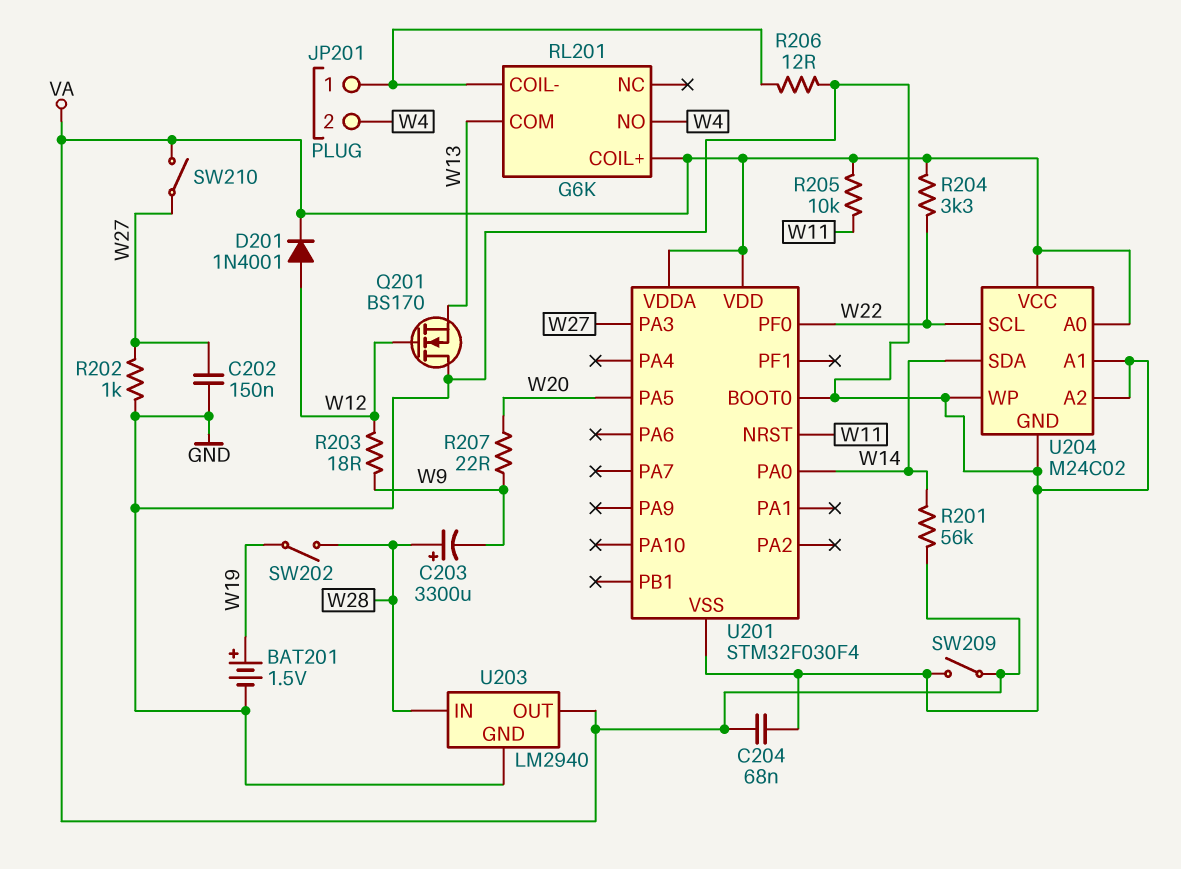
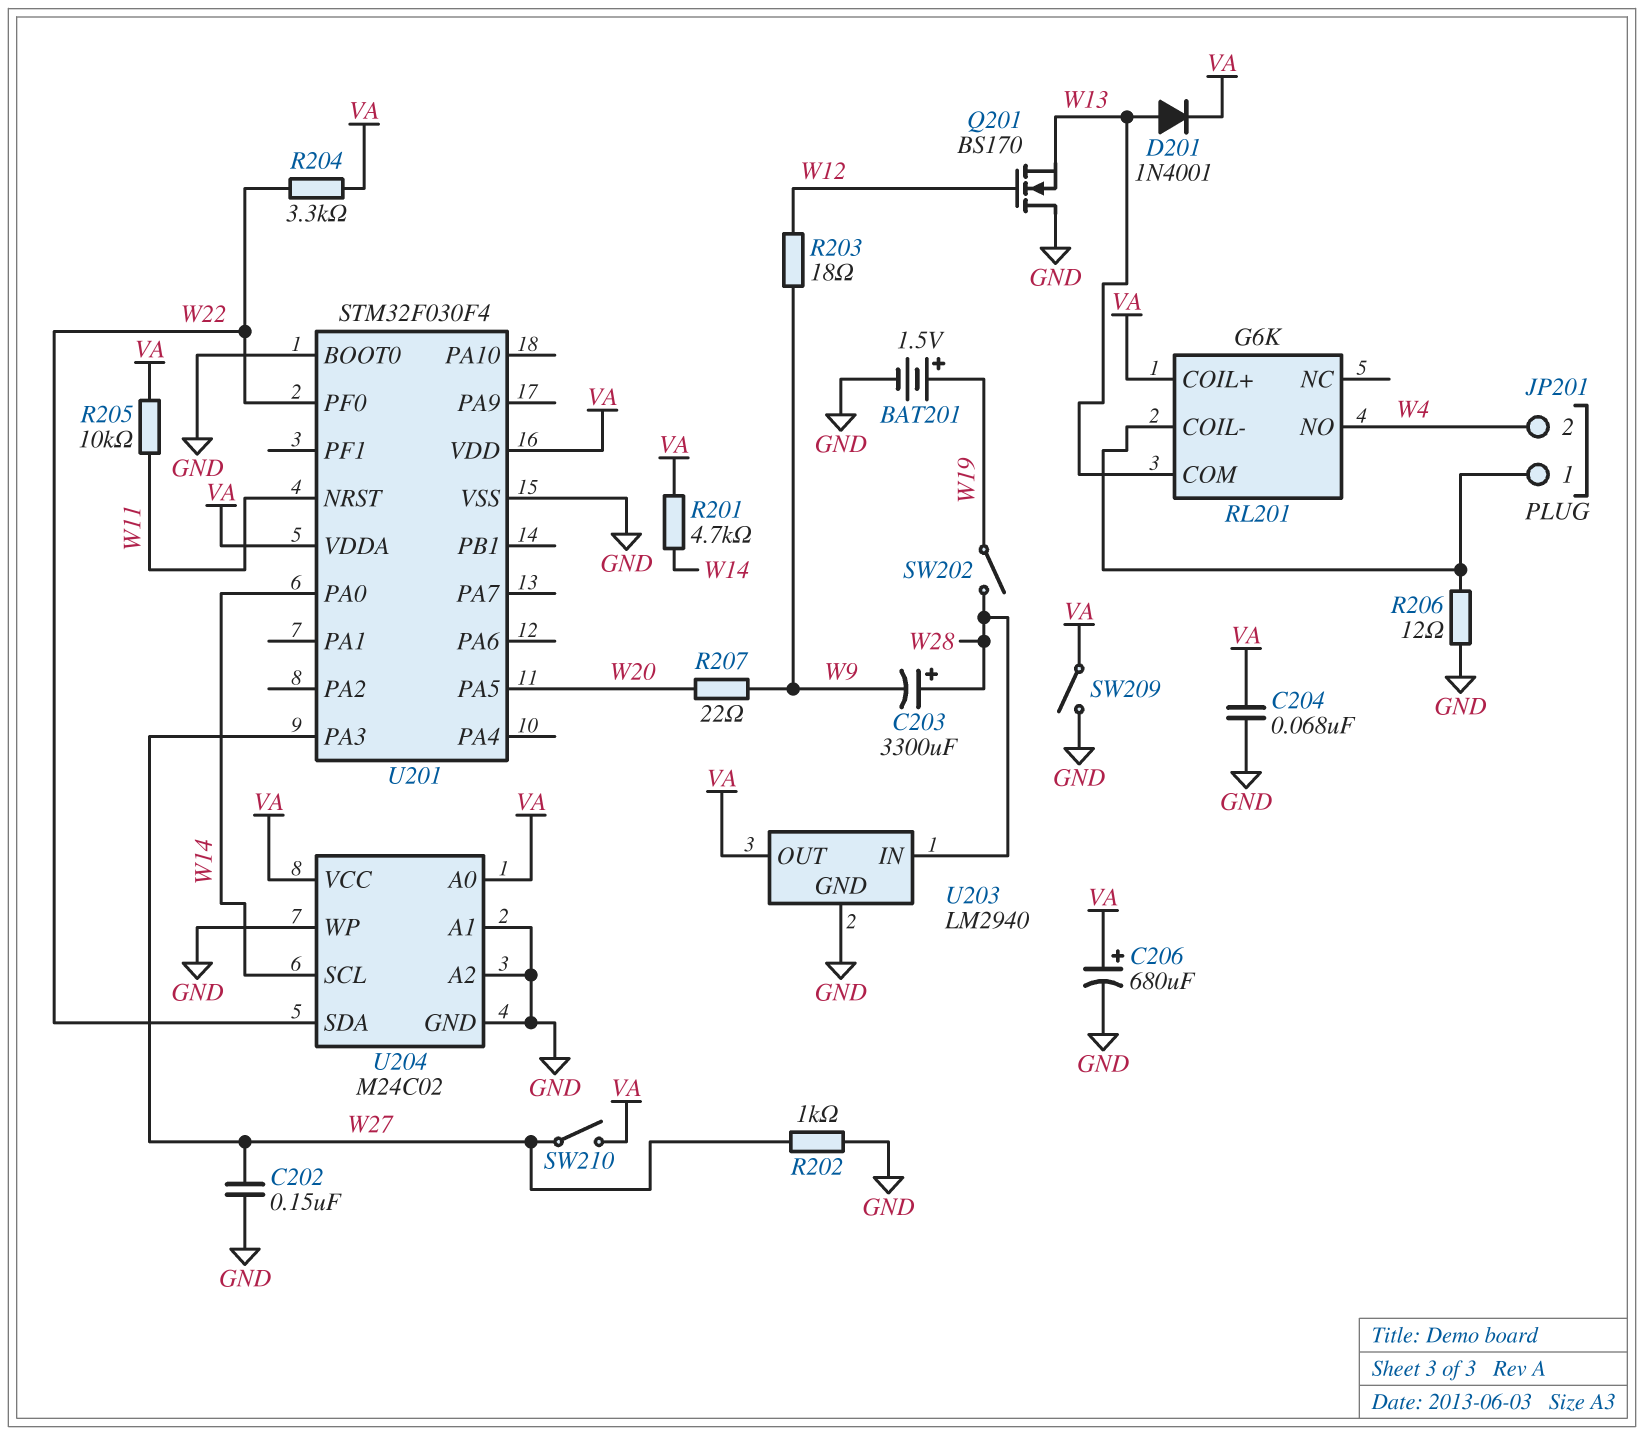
C206: none -> 680uF (plus VA, minus GND)
D201: diode 1N4001 (A W12, K VA) -> diode 1N4001 (A W13, K VA)
R201: 56k (VA, W14) -> 4.7k (VA, W14)
U204 pin SCL: W22 -> W14
U204 pin SDA: W14 -> W22

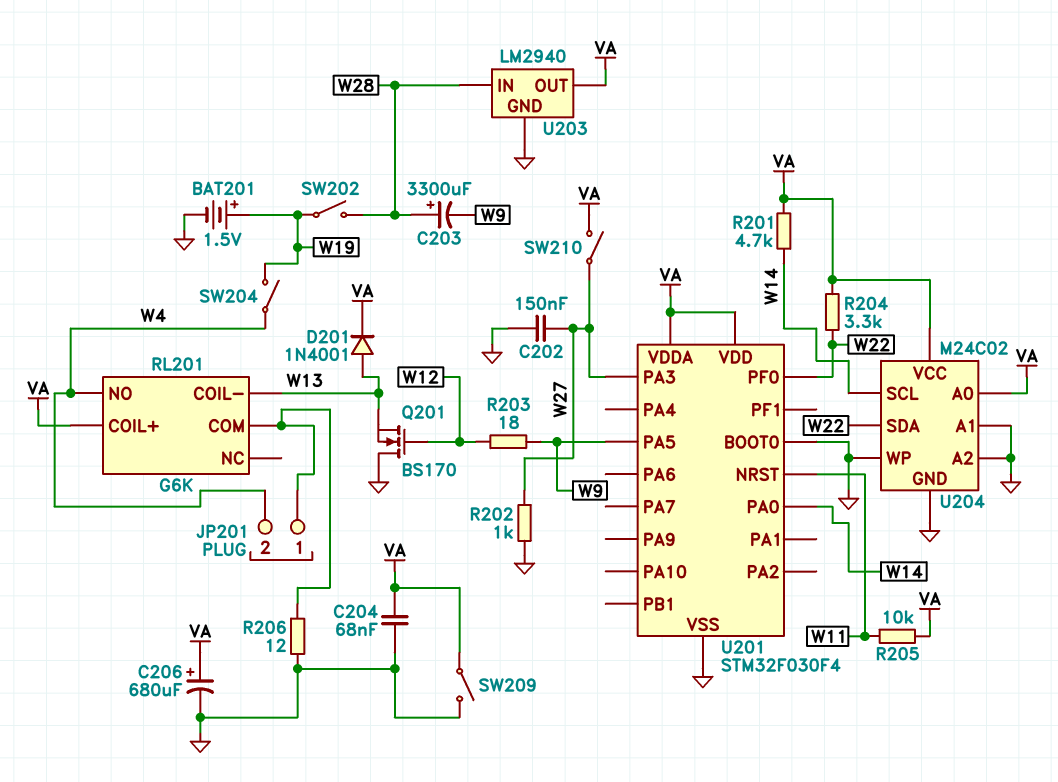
R207: 22 (W9, W20) -> none
RL201 pin COIL-: JP201/1 -> W13
RL201 pin COM: W13 -> JP201/1
SW204: none -> switch (W4, W19)
U201 pin PA5: W20 -> W9

